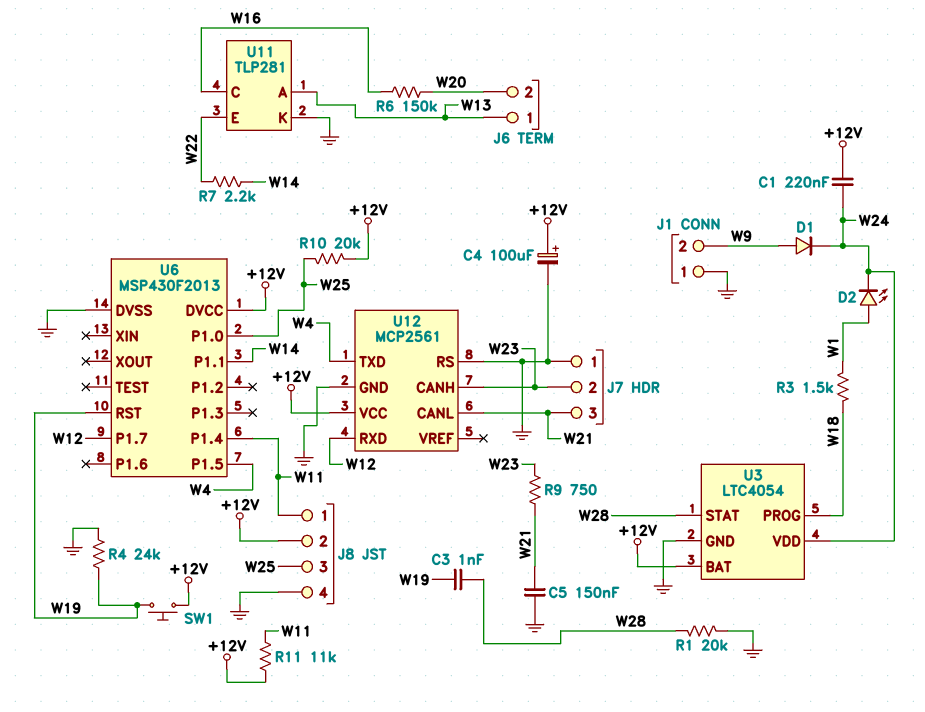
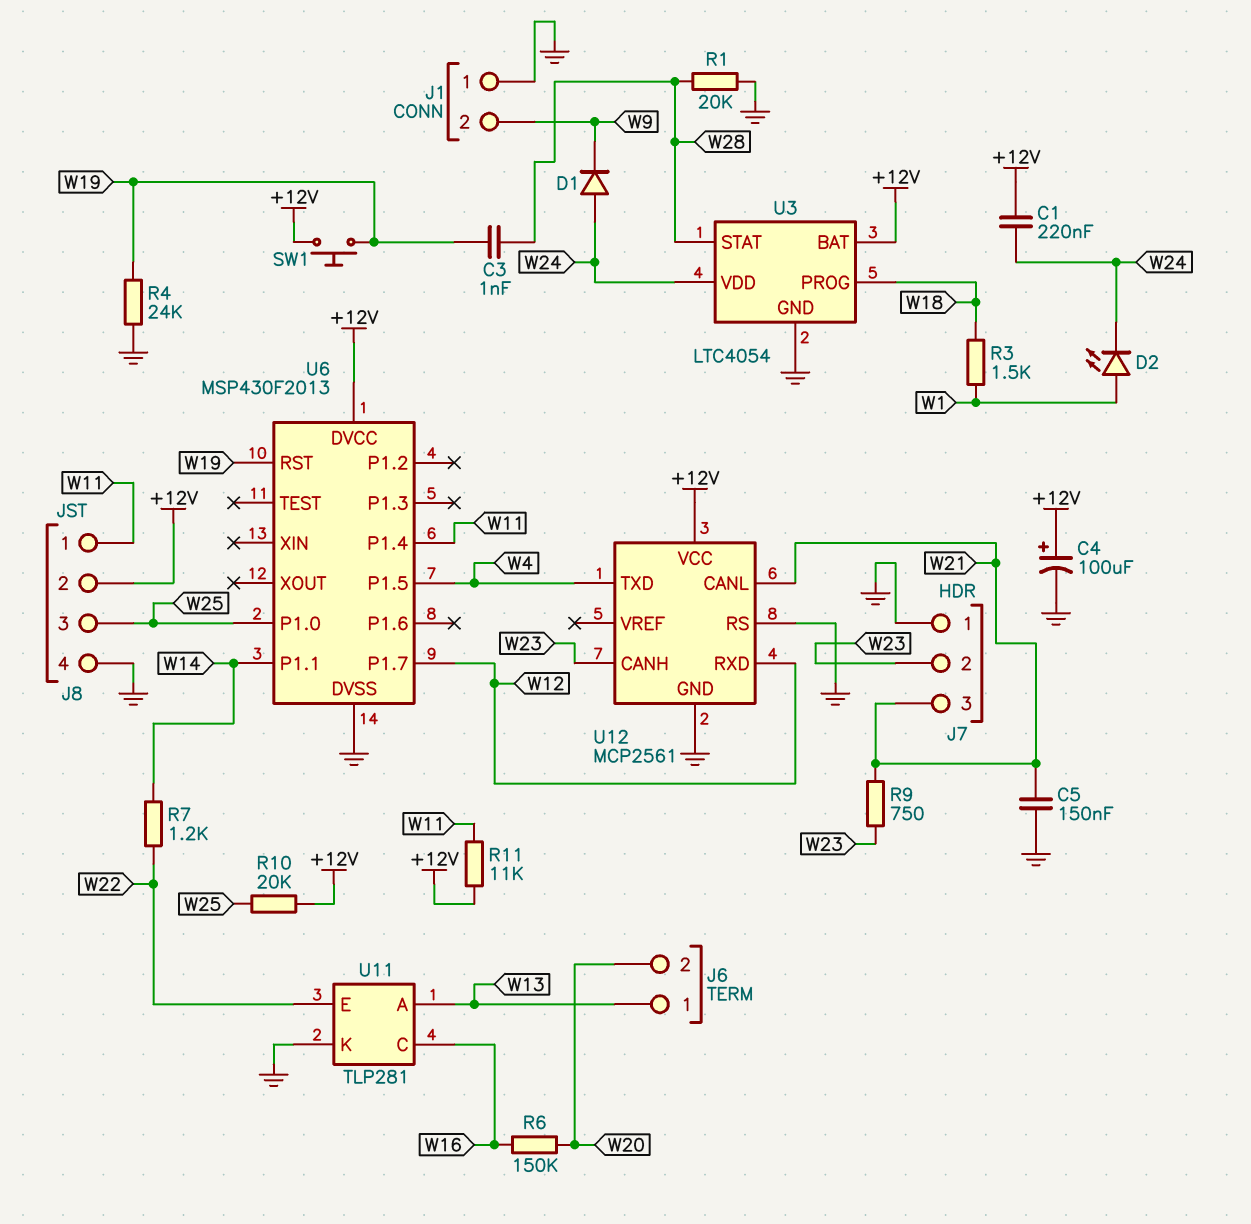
D1: diode (A W9, K W24) -> diode (A W24, K W9)
R7: 2.2k (W14, W22) -> 1.2k (W14, W22)

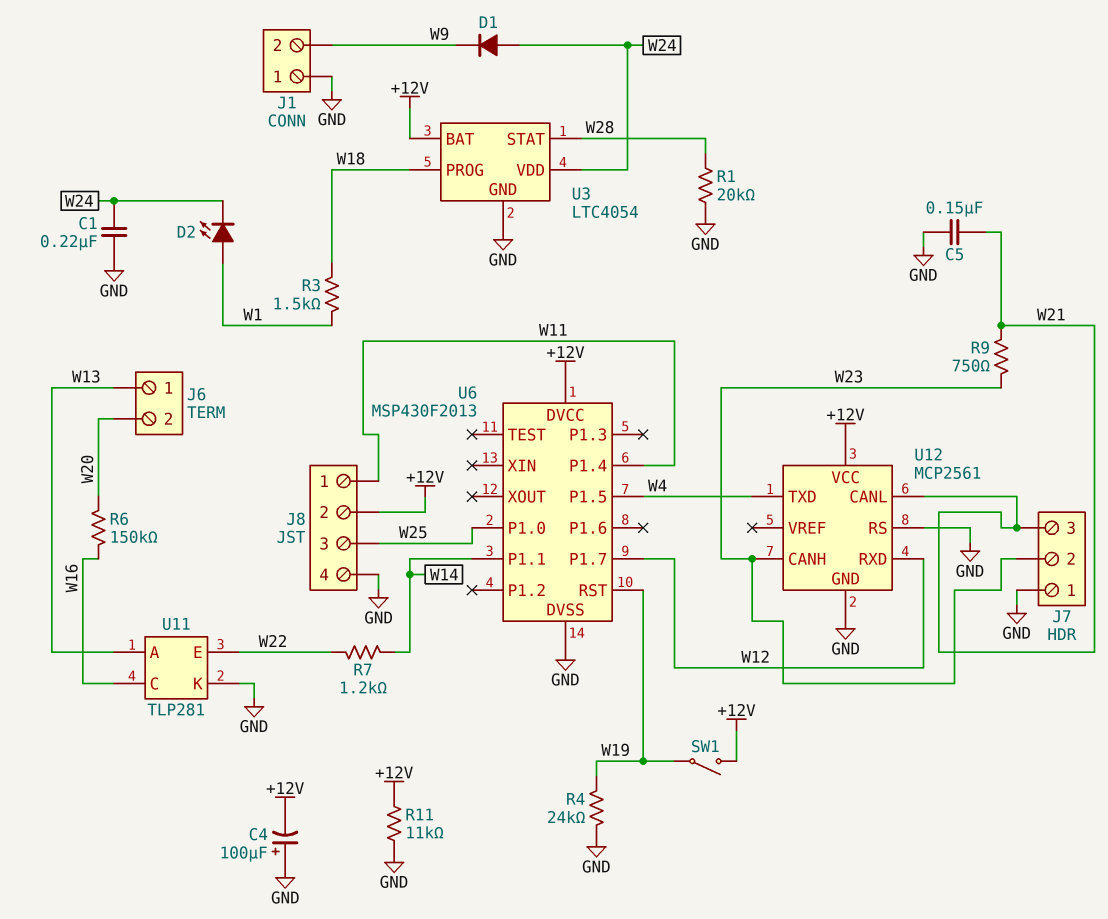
C1: 220nF (+12V, W24) -> 220nF (GND, W24)
C3: 1nF (W19, W28) -> none
C4: 100uF (plus +12V, minus GND) -> 100uF (plus GND, minus +12V)
R10: 20k (+12V, W25) -> none
R11: 11k (+12V, W11) -> 11k (+12V, GND)
SW1: button (+12V, W19) -> switch (+12V, W19)

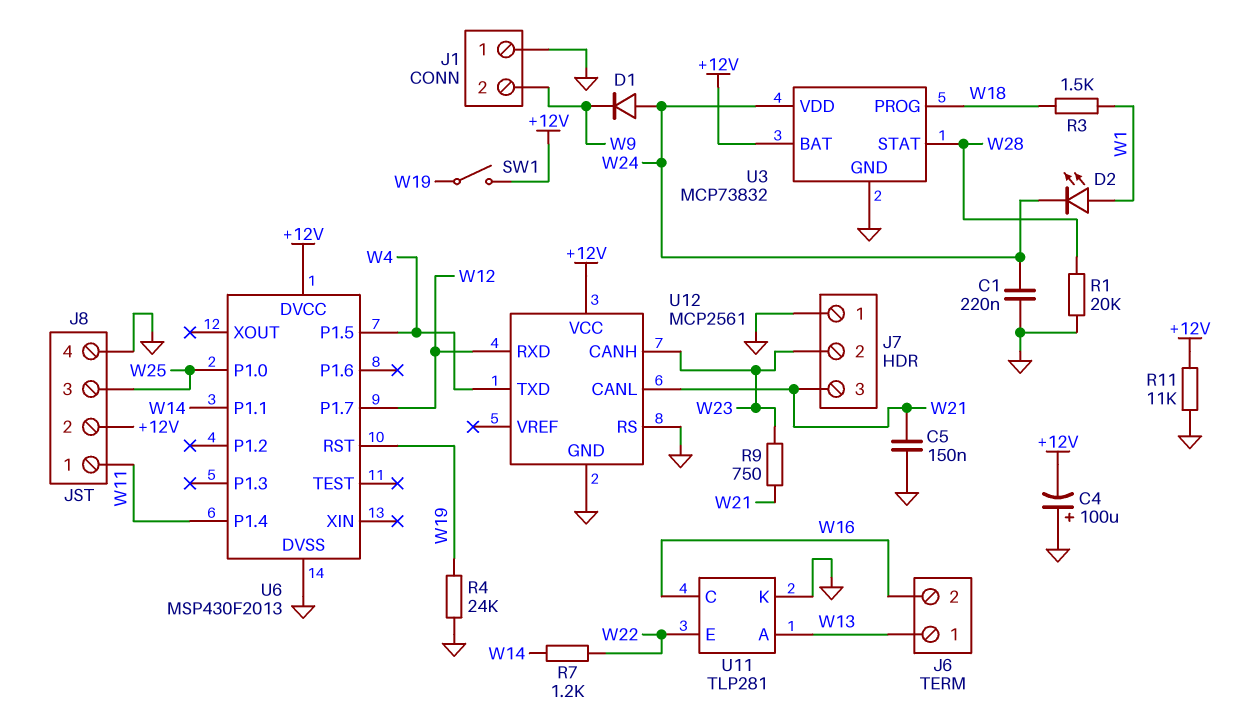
J6 pin 2: W20 -> W16
R6: 150k (W16, W20) -> none
U3: LTC4054 -> MCP73832

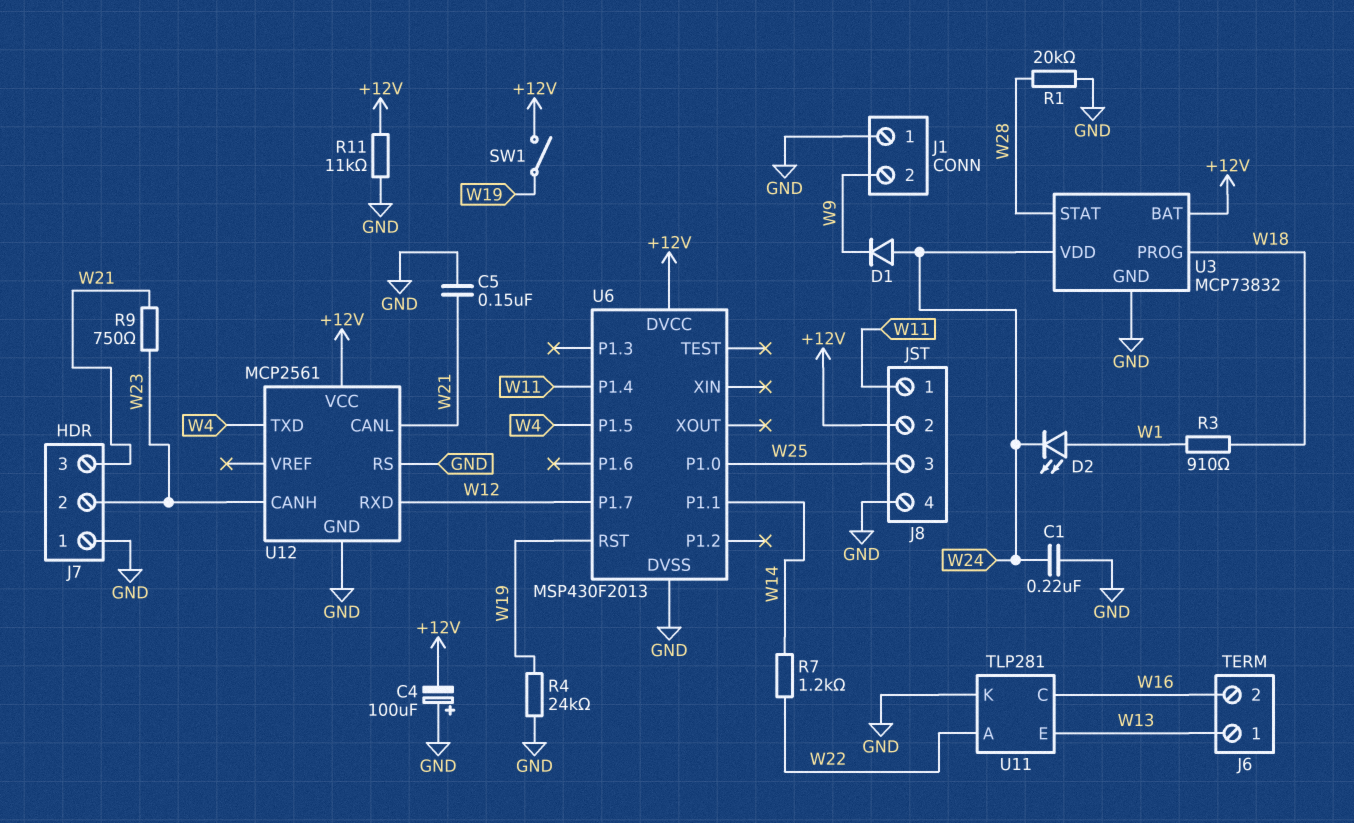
R3: 1.5k (W1, W18) -> 910 (W1, W18)
U11 pin A: W13 -> W22
U11 pin E: W22 -> W13

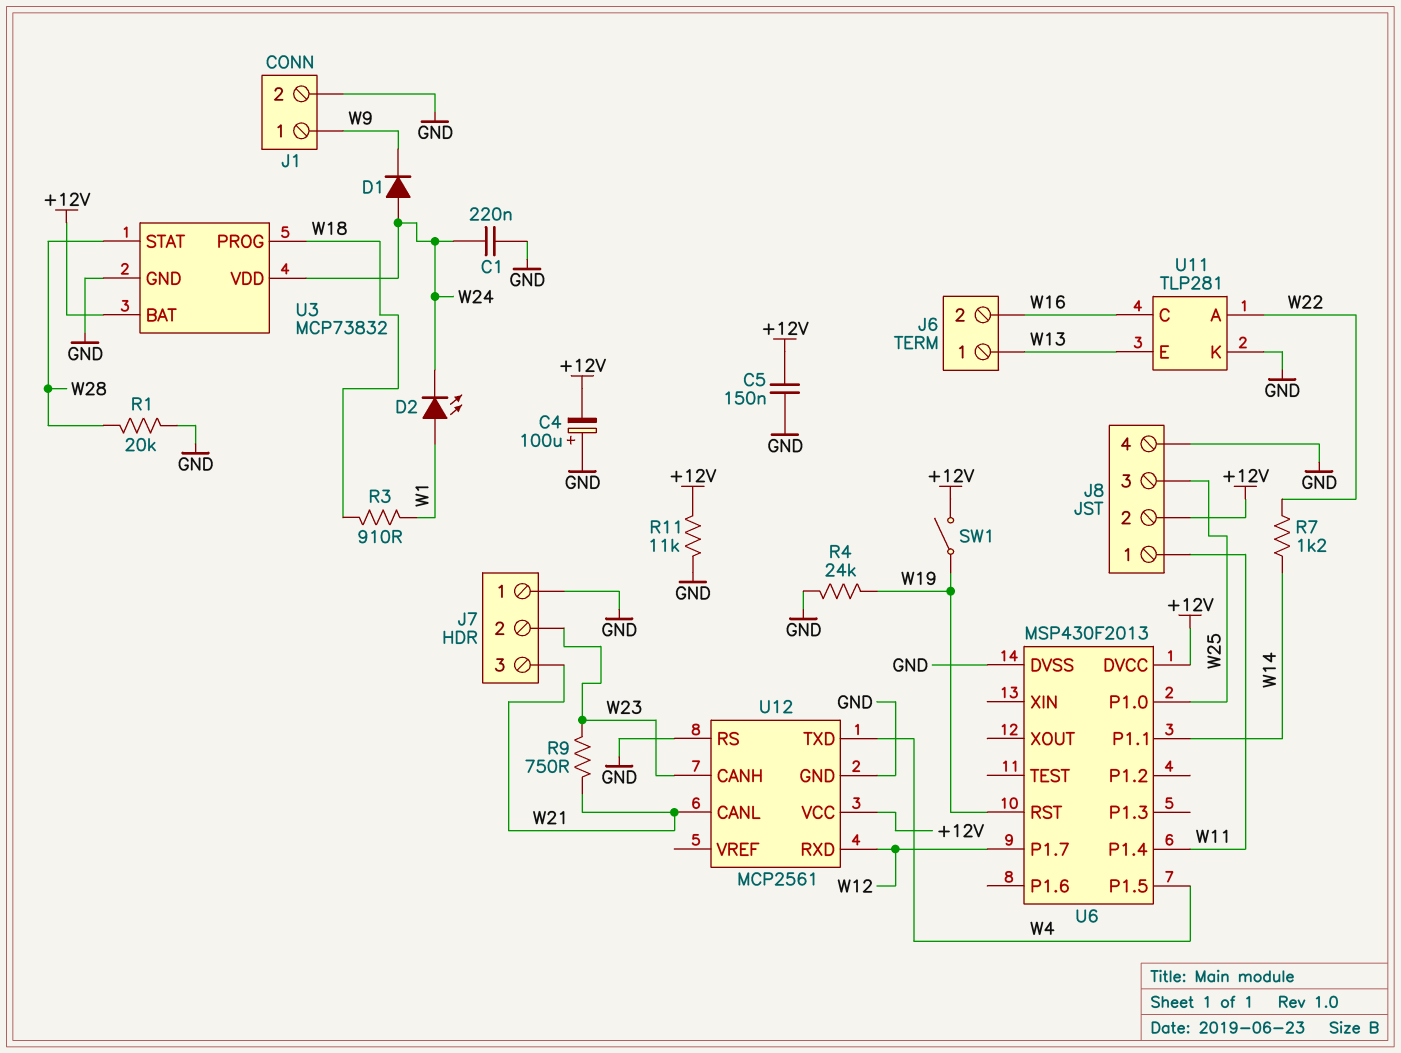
C5: 150nF (GND, W21) -> 150nF (+12V, GND)
J1 pin 1: GND -> W9
J1 pin 2: W9 -> GND

